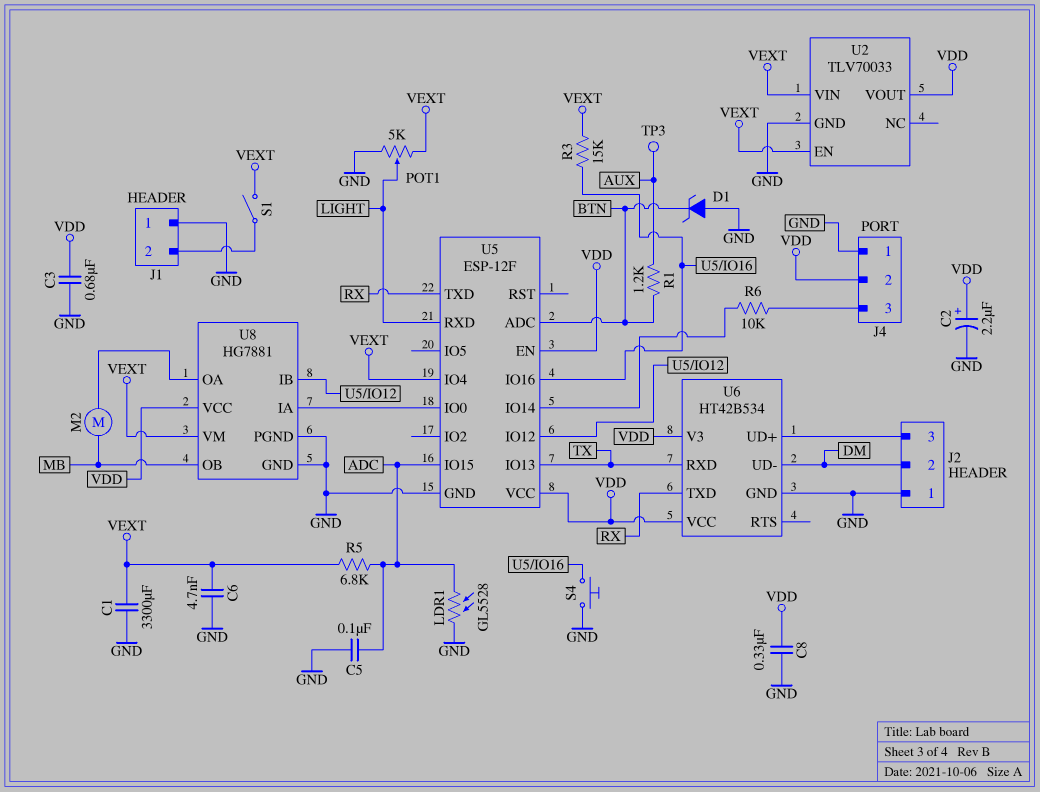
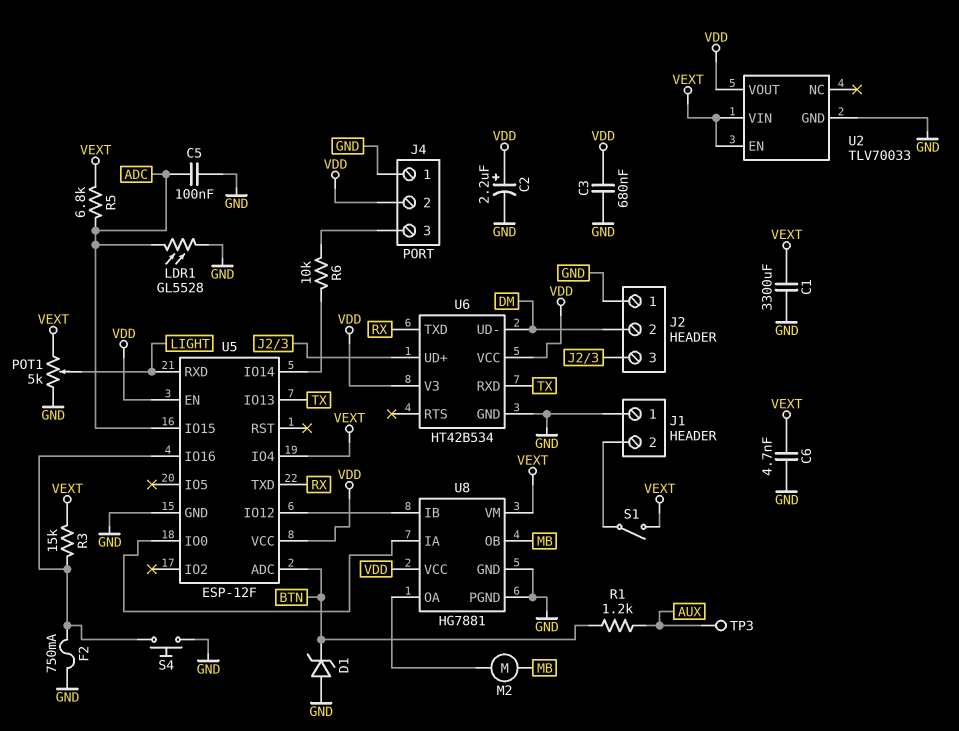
C8: 330nF (GND, VDD) -> none
F2: none -> 750mA (GND, U5/IO16)

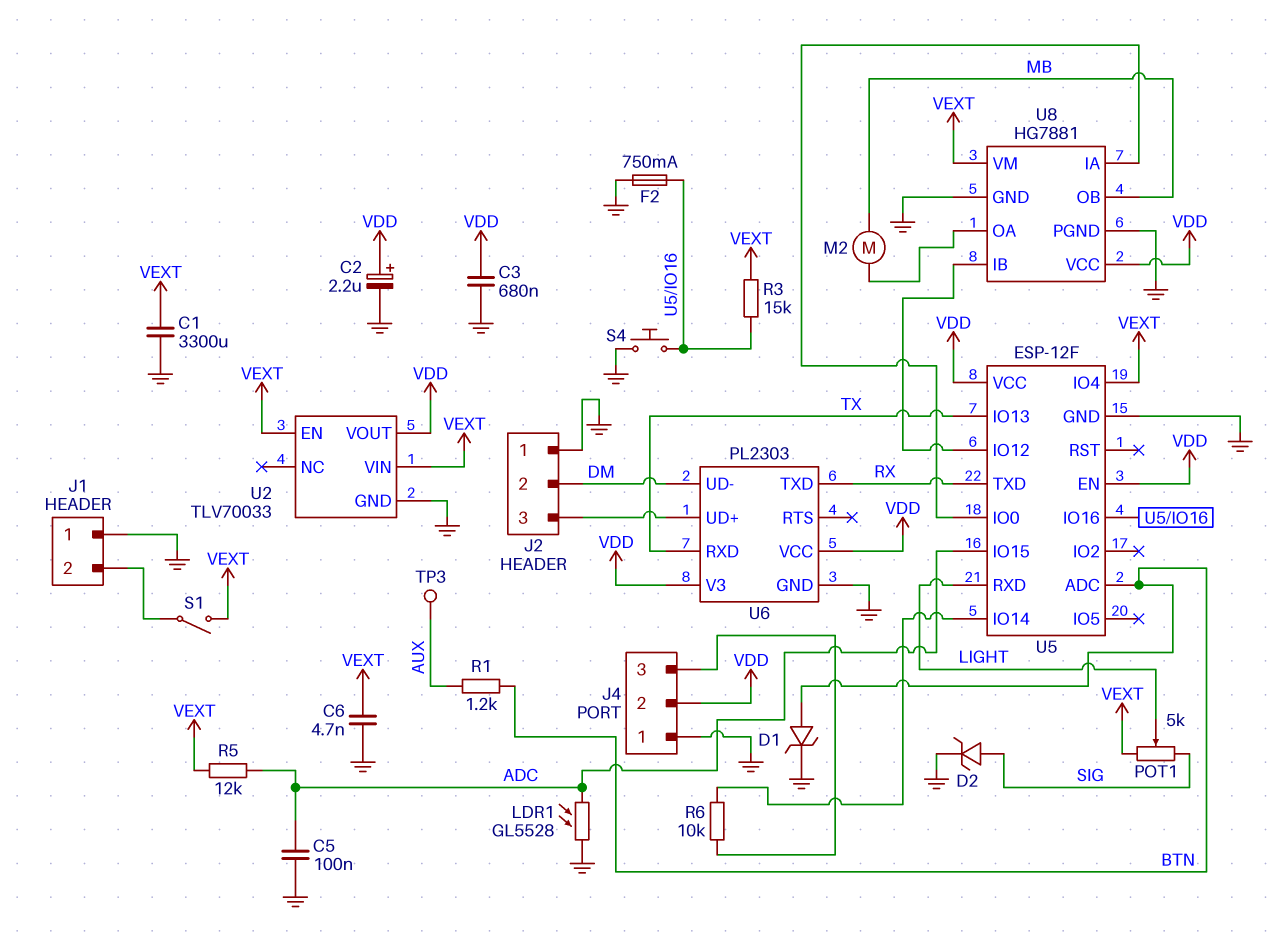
D1: zener (A GND, K BTN) -> zener (A BTN, K GND)
D2: none -> zener (A SIG, K GND)
POT1: 5k (GND, VEXT, wiper LIGHT) -> 5k (SIG, VEXT, wiper LIGHT)
R5: 6.8k (ADC, VEXT) -> 12k (ADC, VEXT)
U6: HT42B534 -> PL2303

